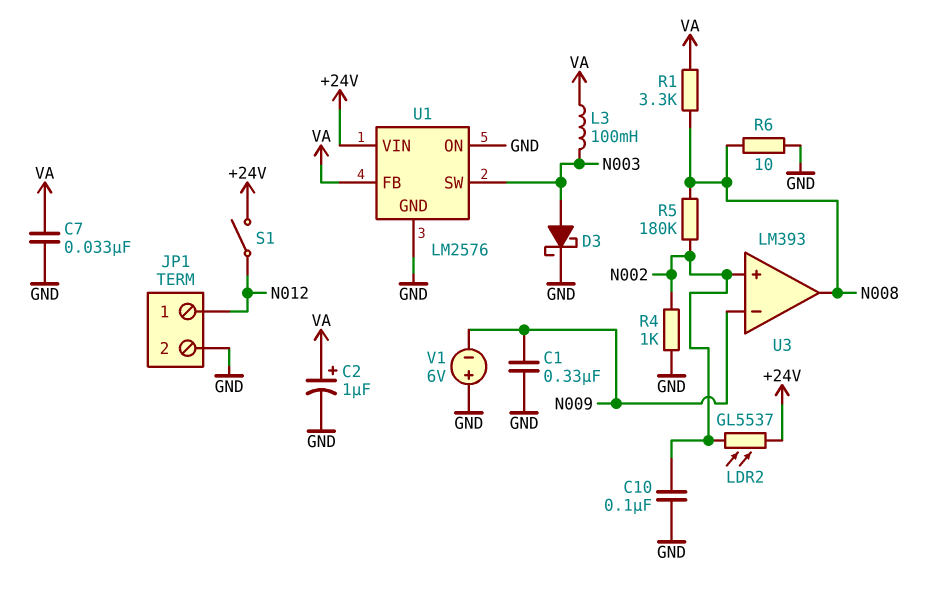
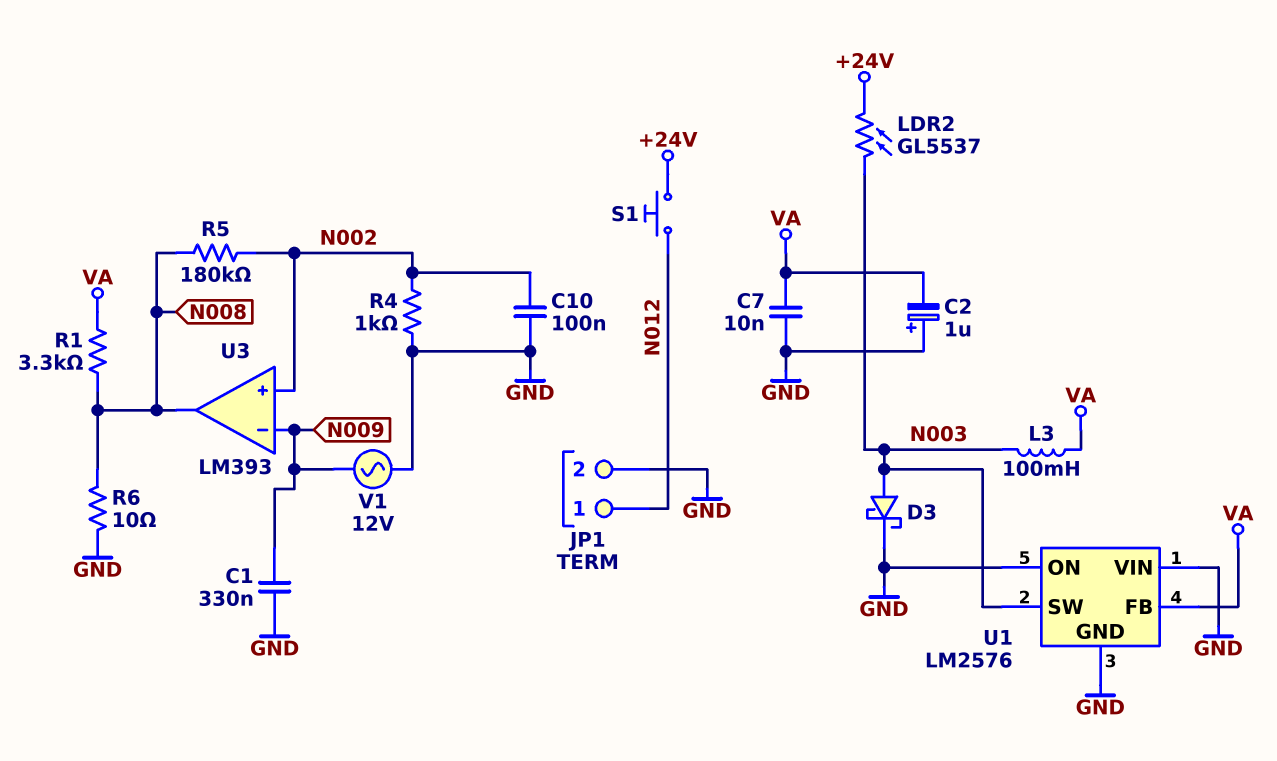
C2: 1uF (plus VA, minus GND) -> 1uF (plus GND, minus VA)
C7: 33nF (GND, VA) -> 10nF (GND, VA)
LDR2: GL5537 (+24V, N002) -> GL5537 (+24V, N003)
S1: switch (+24V, N012) -> button (+24V, N012)
U1 pin VIN: +24V -> GND
V1: 6V (plus GND, minus N009) -> AC 12V (GND, N009)

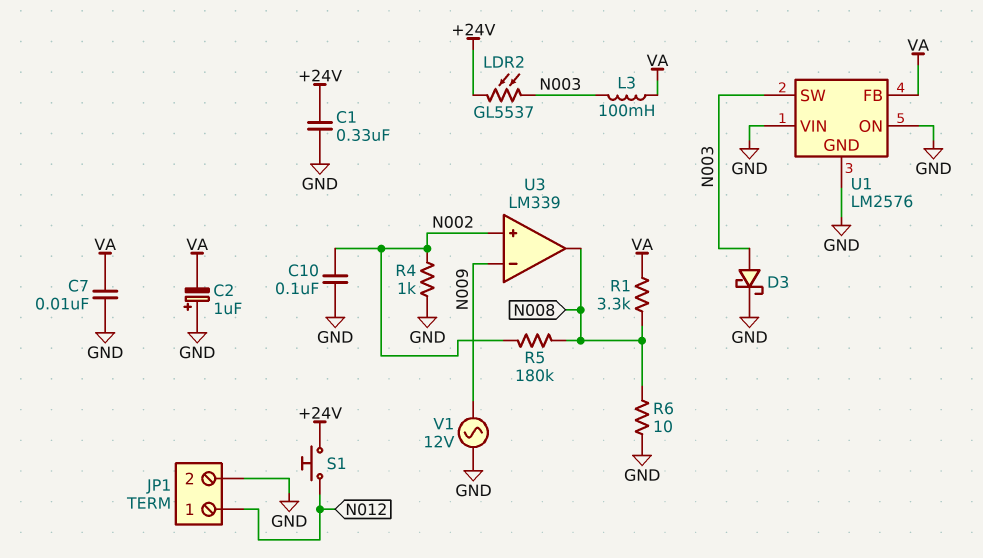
C1: 330nF (GND, N009) -> 330nF (+24V, GND)
U3: LM393 -> LM339

